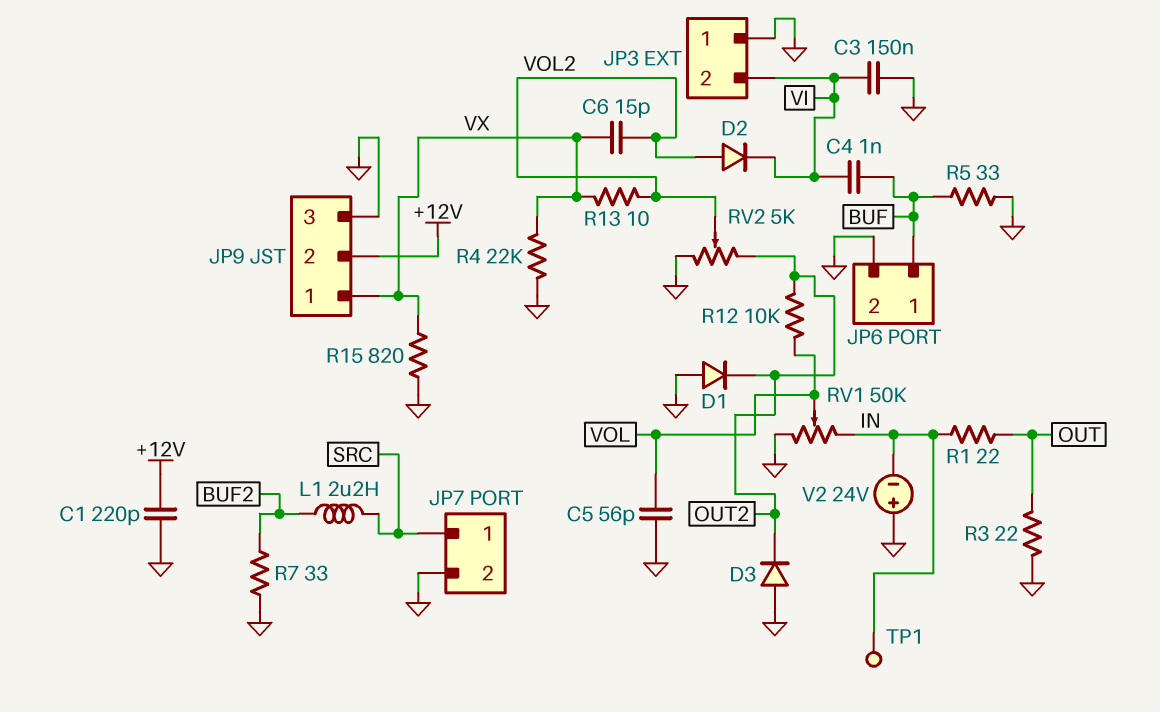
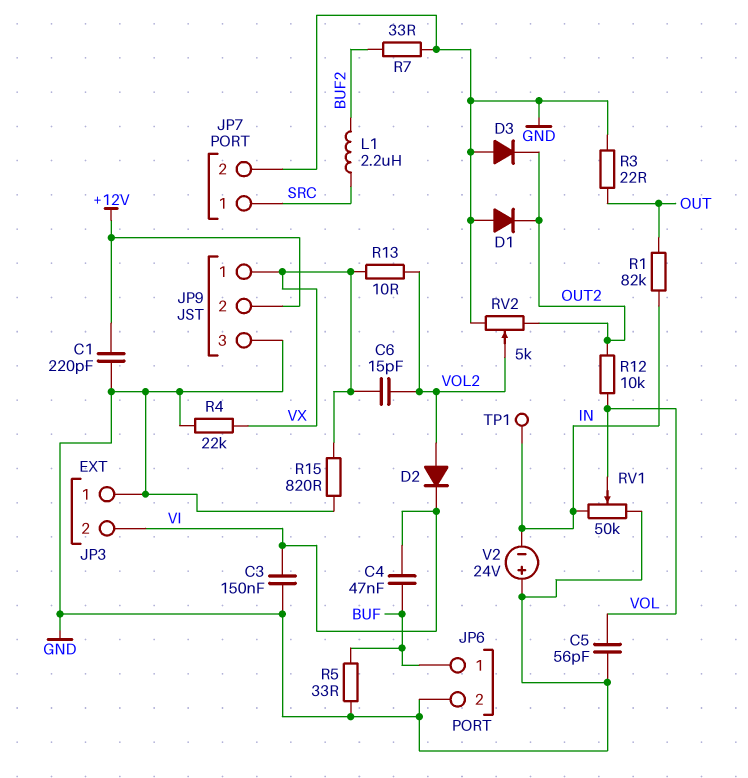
C4: 1nF (BUF, VI) -> 47nF (BUF, VI)
R1: 22 (IN, OUT) -> 82k (IN, OUT)

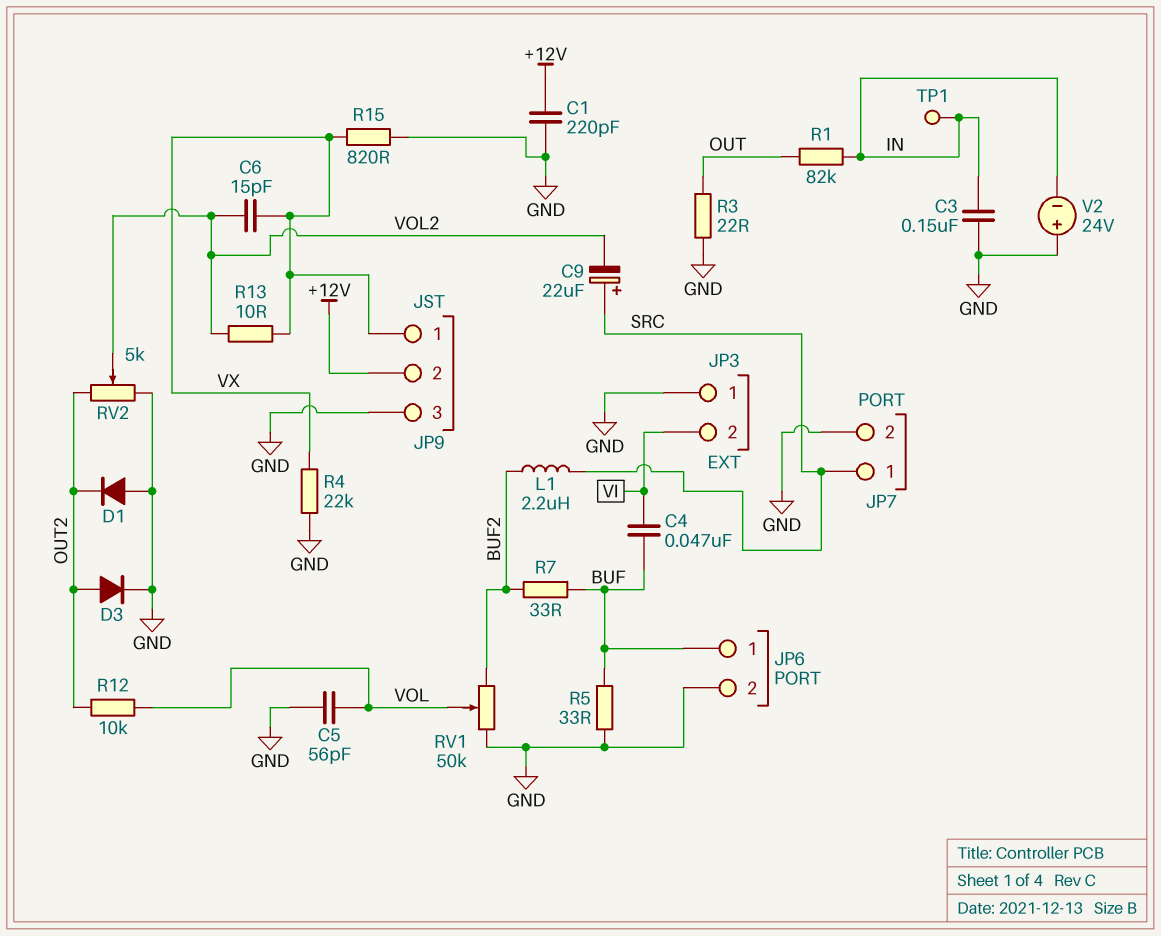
C3: 150nF (GND, VI) -> 150nF (GND, IN)
C9: none -> 22uF (plus SRC, minus VOL2)
D2: diode (A VOL2, K VI) -> none
D3: diode (A GND, K OUT2) -> diode (A OUT2, K GND)
R7: 33 (BUF2, GND) -> 33 (BUF, BUF2)
RV1: 50k (GND, IN, wiper VOL) -> 50k (BUF2, GND, wiper VOL)

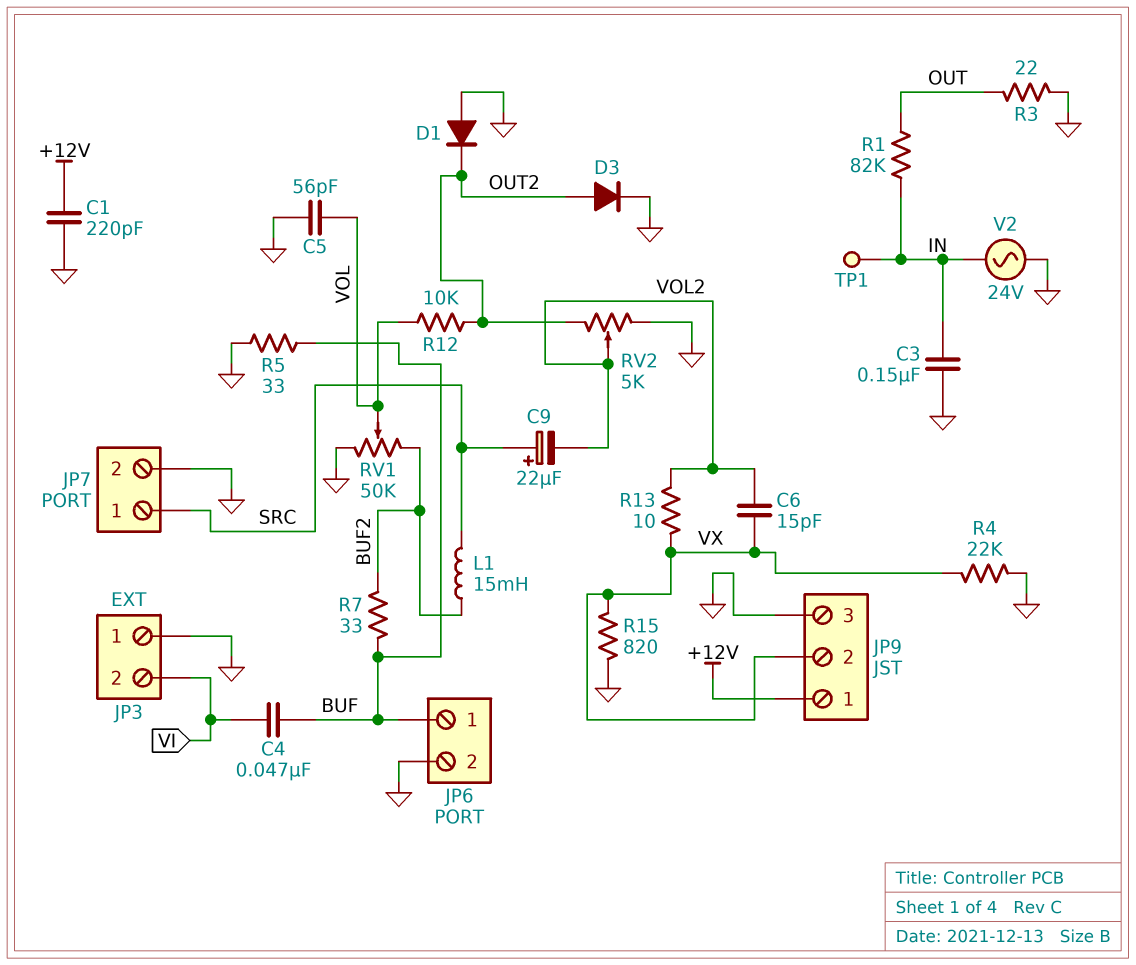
JP9 pin 1: VX -> +12V
JP9 pin 2: +12V -> VX
L1: 2.2uH (BUF2, SRC) -> 15mH (BUF2, SRC)
V2: 24V (plus GND, minus IN) -> AC 24V (GND, IN)

